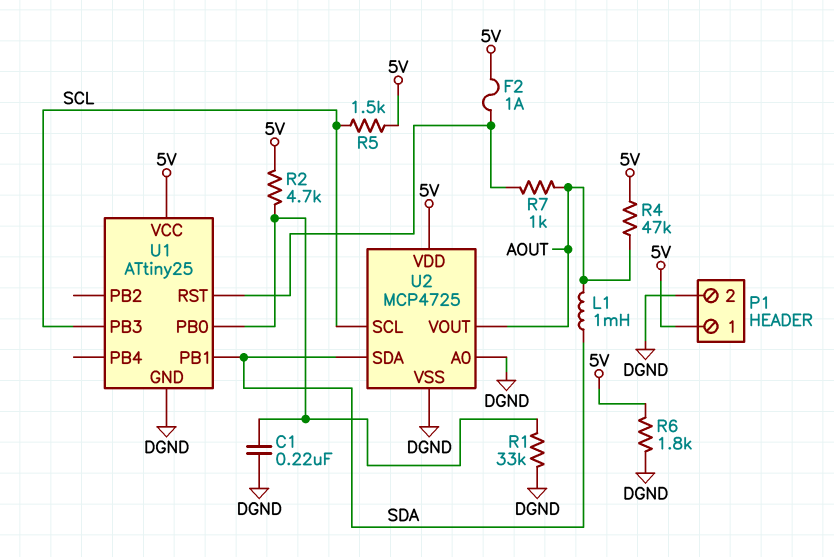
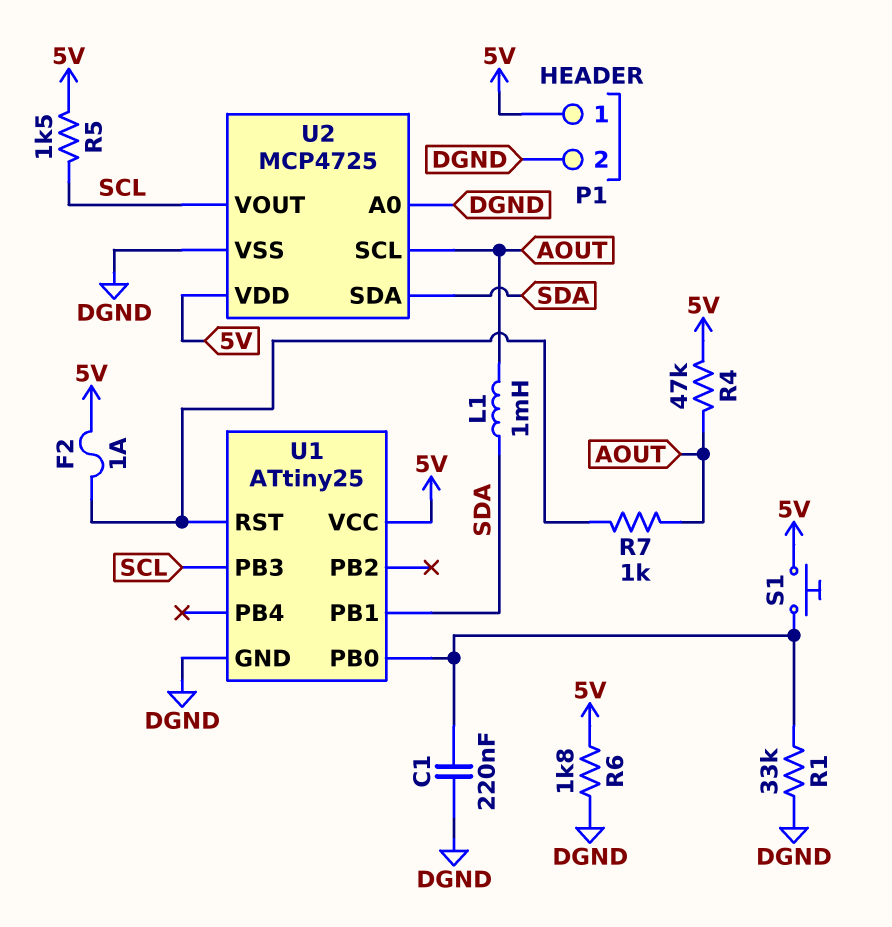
R2: 4.7k (5V, U1/PB0) -> none
S1: none -> button (5V, U1/PB0)
U2 pin SCL: SCL -> AOUT
U2 pin VOUT: AOUT -> SCL

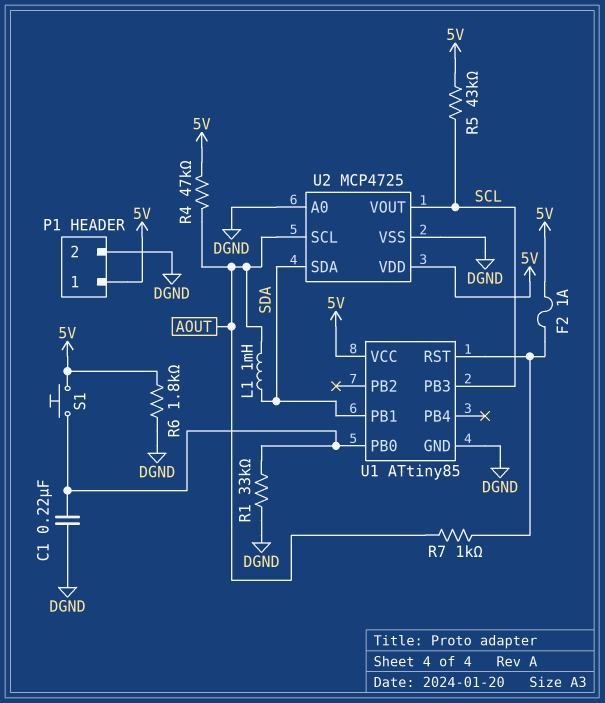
R5: 1.5k (5V, SCL) -> 43k (5V, SCL)
U1: ATtiny25 -> ATtiny85

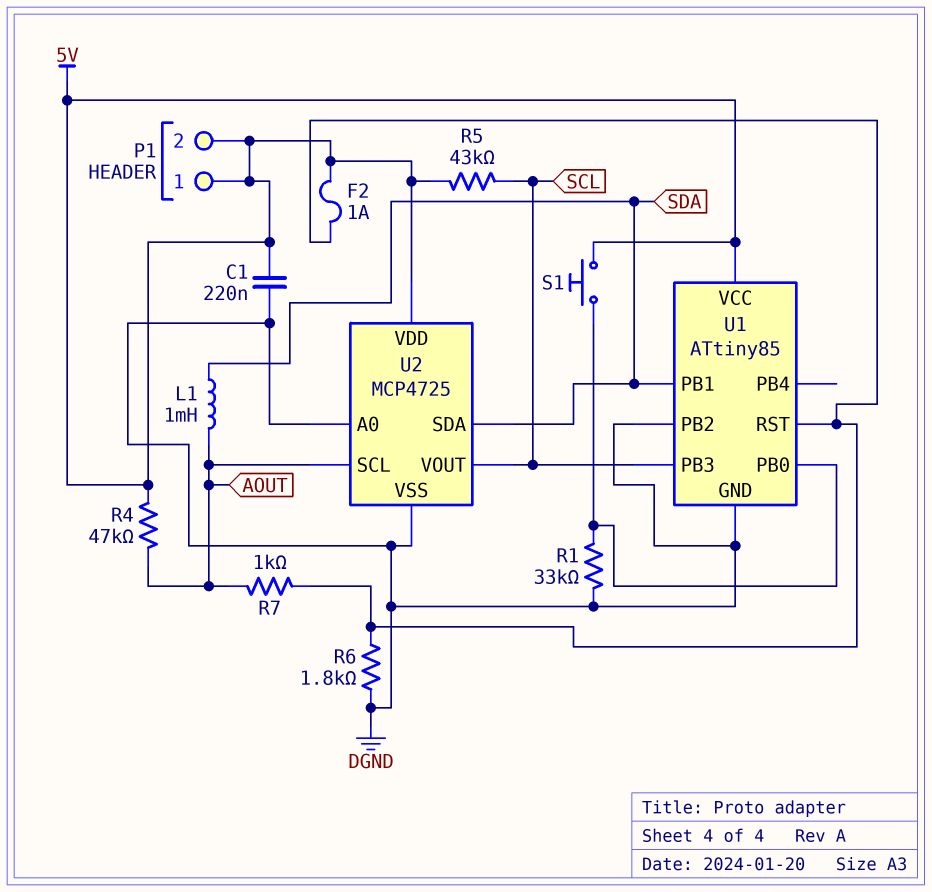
C1: 220nF (DGND, U1/PB0) -> 220nF (5V, DGND)
P1 pin 2: DGND -> 5V
R6: 1.8k (5V, DGND) -> 1.8k (DGND, U1/RST)
U1 pin PB2: none -> DGND

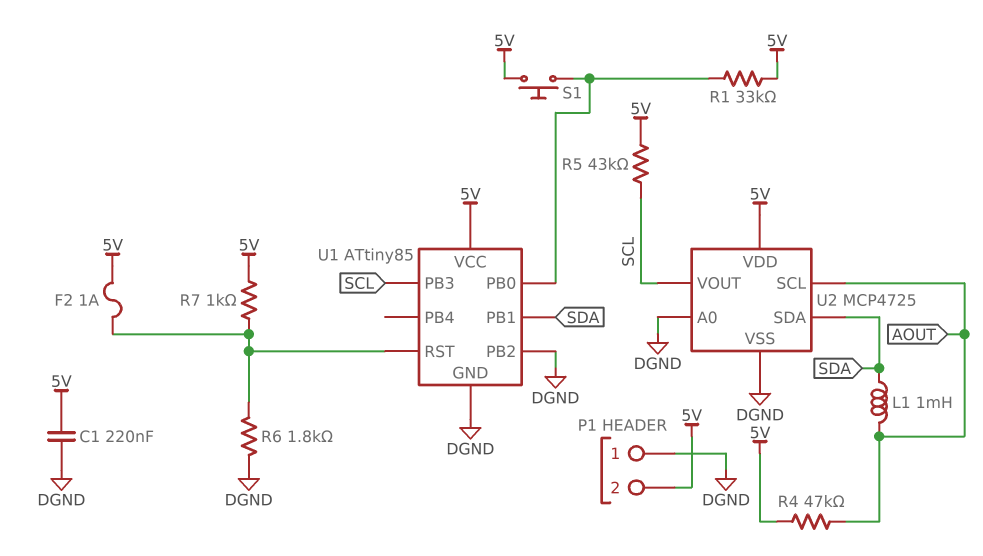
P1 pin 1: 5V -> DGND
R1: 33k (DGND, U1/PB0) -> 33k (5V, U1/PB0)
R7: 1k (AOUT, U1/RST) -> 1k (5V, U1/RST)

